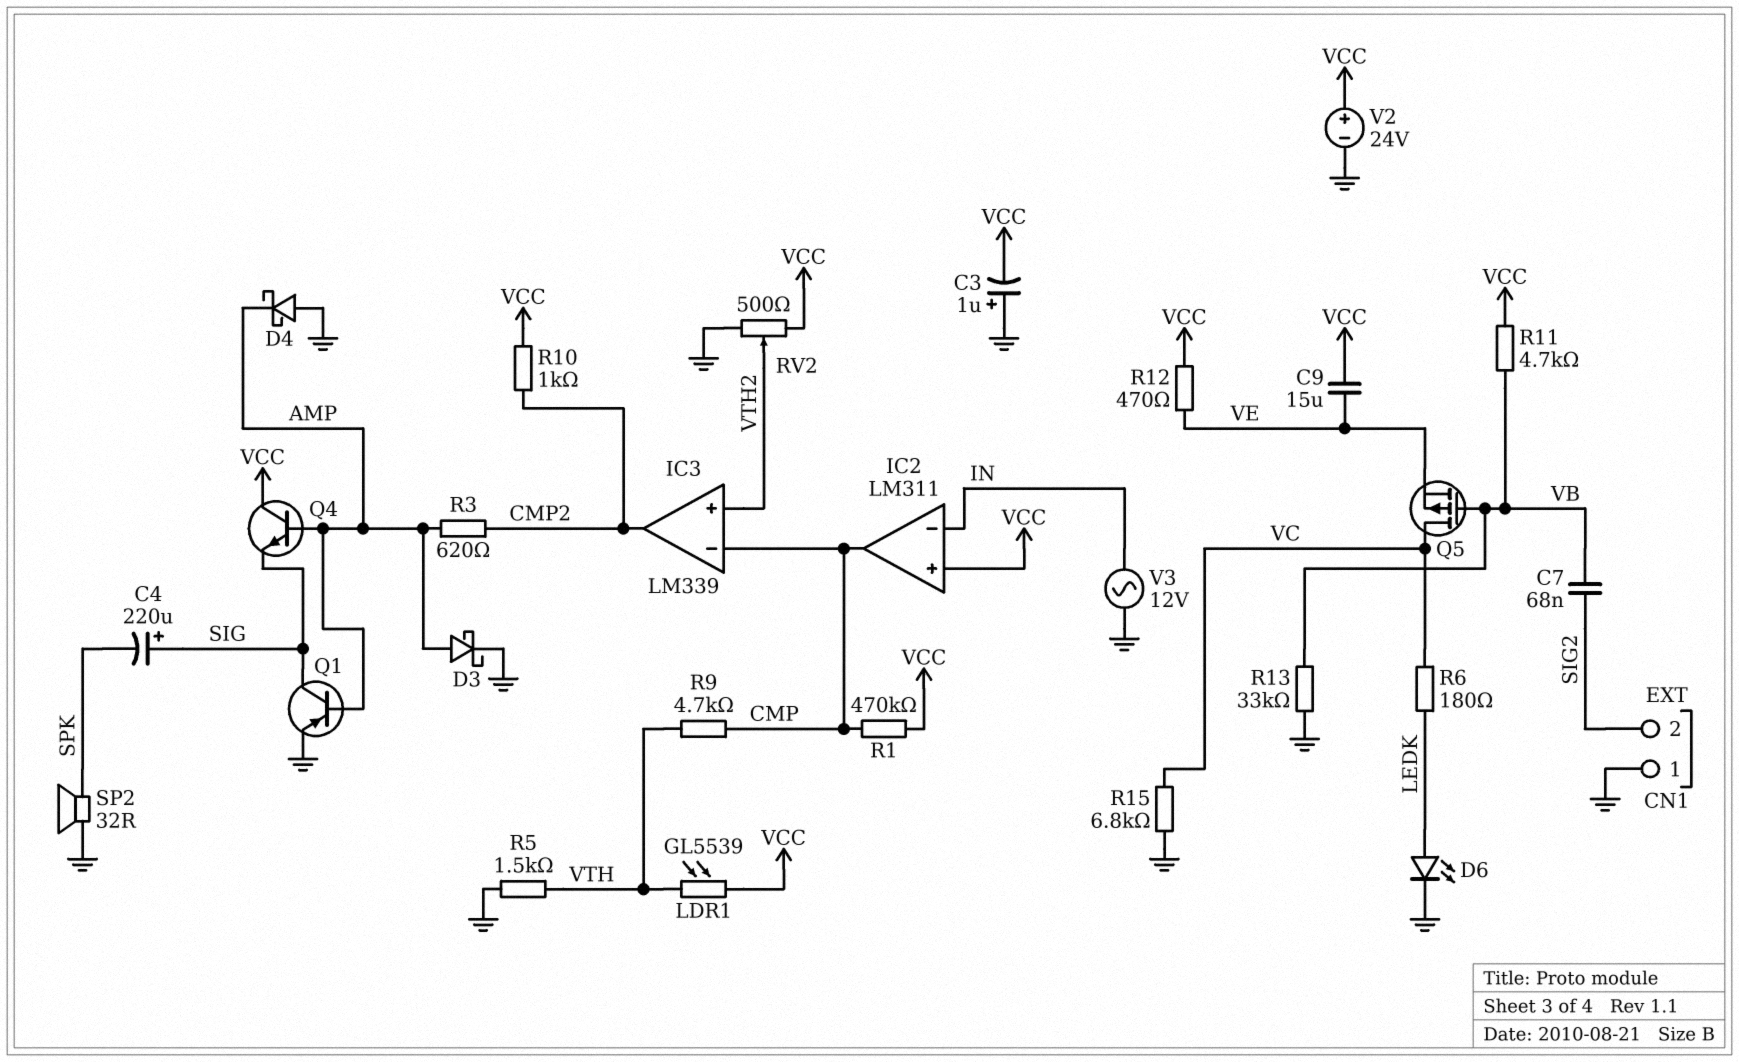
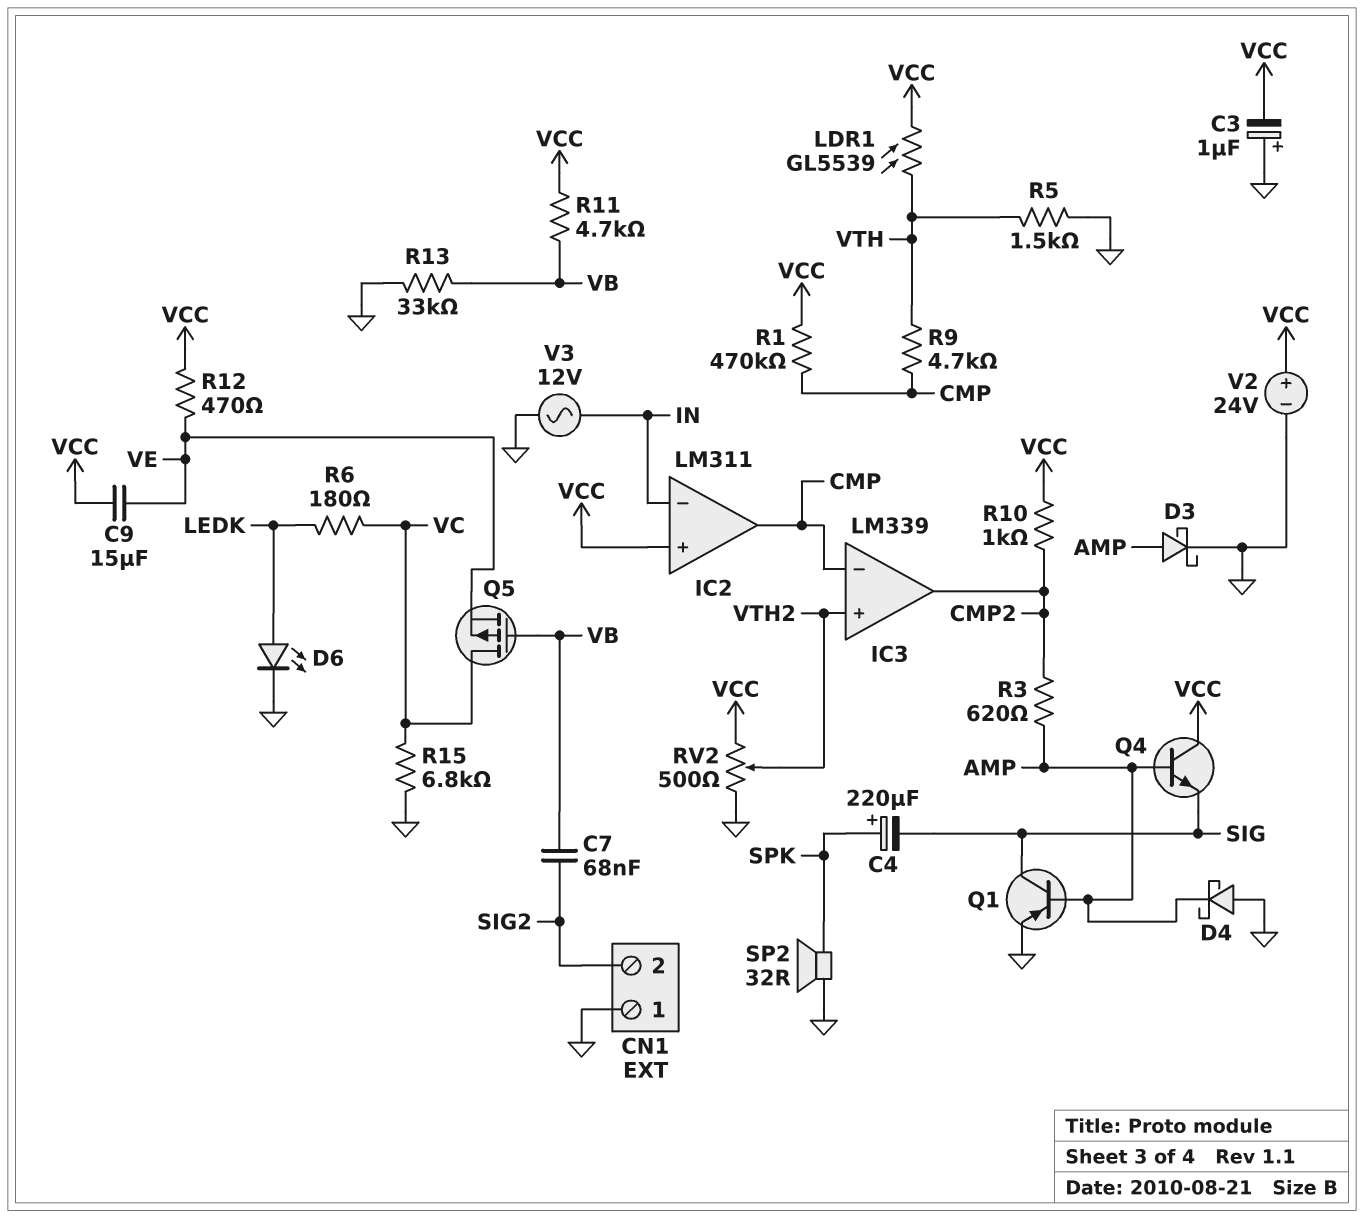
C4: 220uF (plus SIG, minus SPK) -> 220uF (plus SPK, minus SIG)

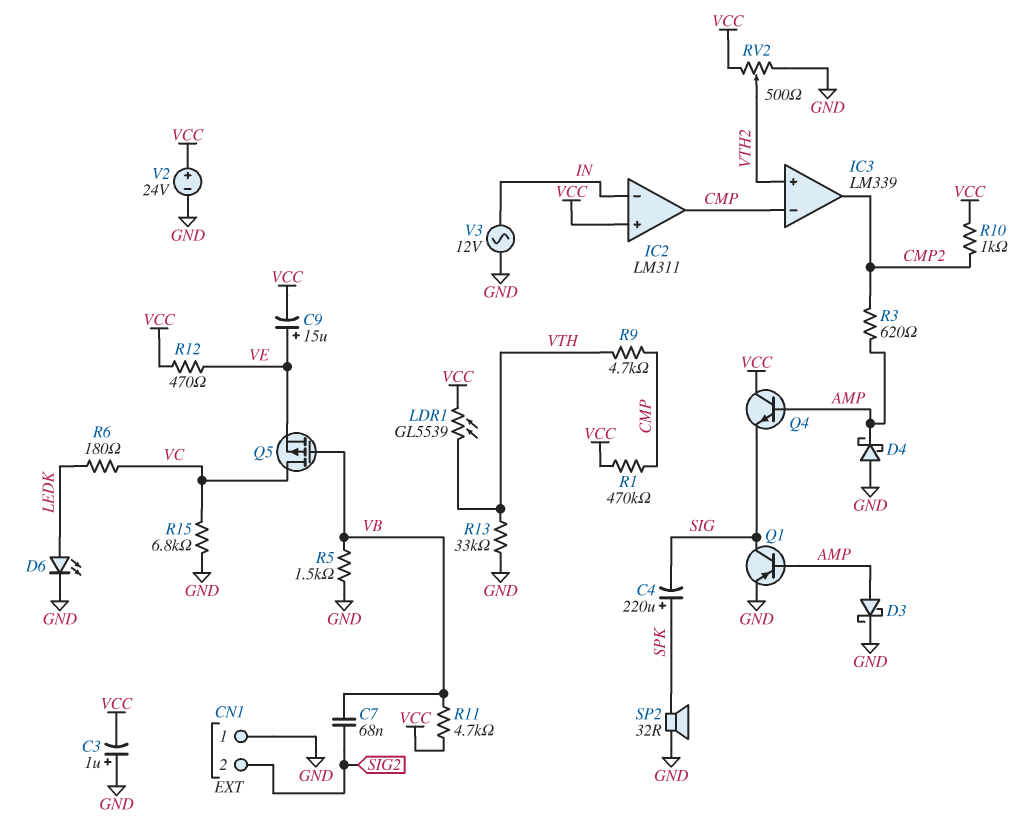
C9: 15uF (VCC, VE) -> 15uF (plus VE, minus VCC)
R5: 1.5k (GND, VTH) -> 1.5k (GND, VB)
R13: 33k (GND, VB) -> 33k (GND, VTH)

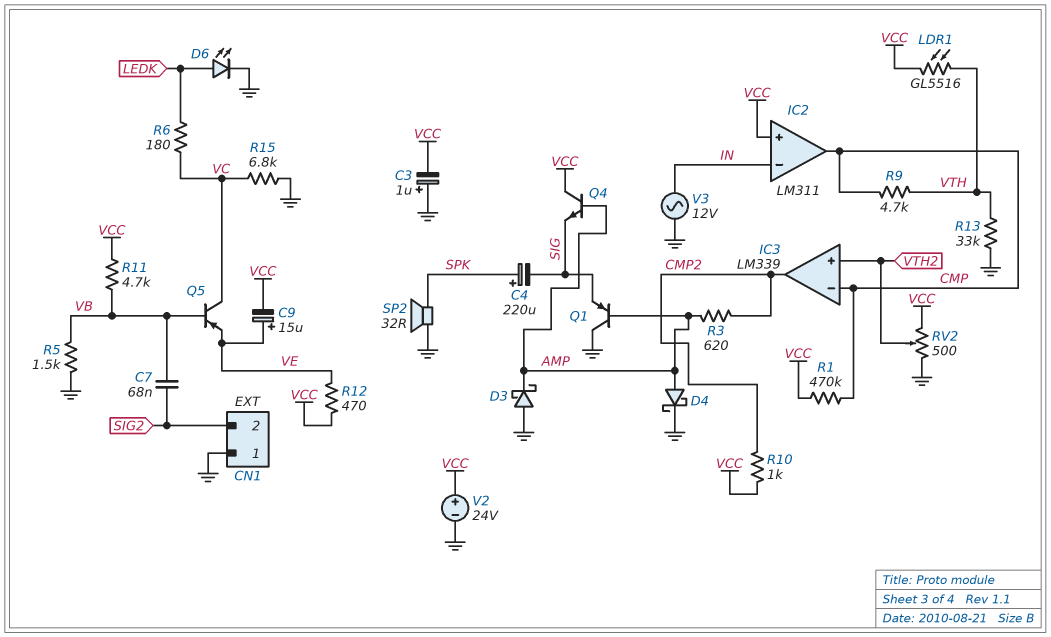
D3: schottky (A AMP, K GND) -> schottky (A GND, K AMP)
D4: schottky (A GND, K AMP) -> schottky (A AMP, K GND)
LDR1: GL5539 (VCC, VTH) -> GL5516 (VCC, VTH)
Q1: PNP (B AMP, C SIG, E GND) -> PNP (B AMP, C GND, E SIG)
Q5: PMOS (G VB, D VC, S VE) -> PNP (B VB, C VC, E VE)

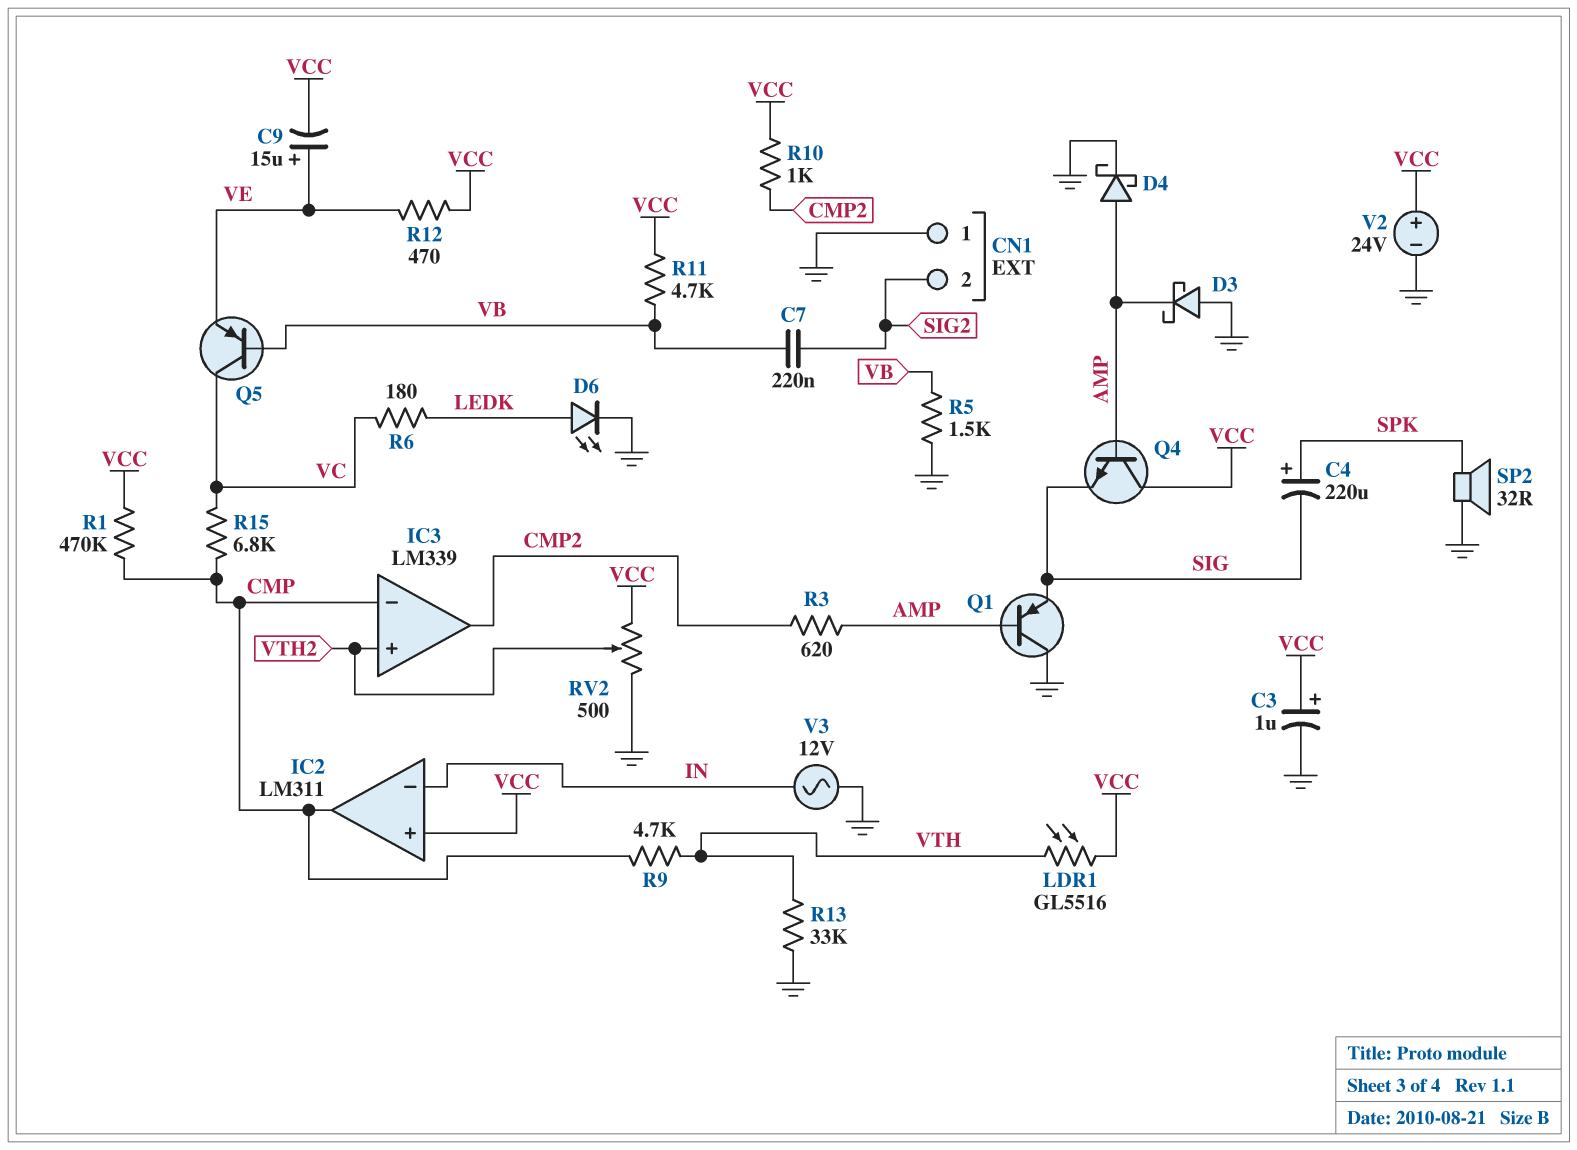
C3: 1uF (plus GND, minus VCC) -> 1uF (plus VCC, minus GND)
C7: 68nF (SIG2, VB) -> 220nF (SIG2, VB)
R15: 6.8k (GND, VC) -> 6.8k (CMP, VC)

